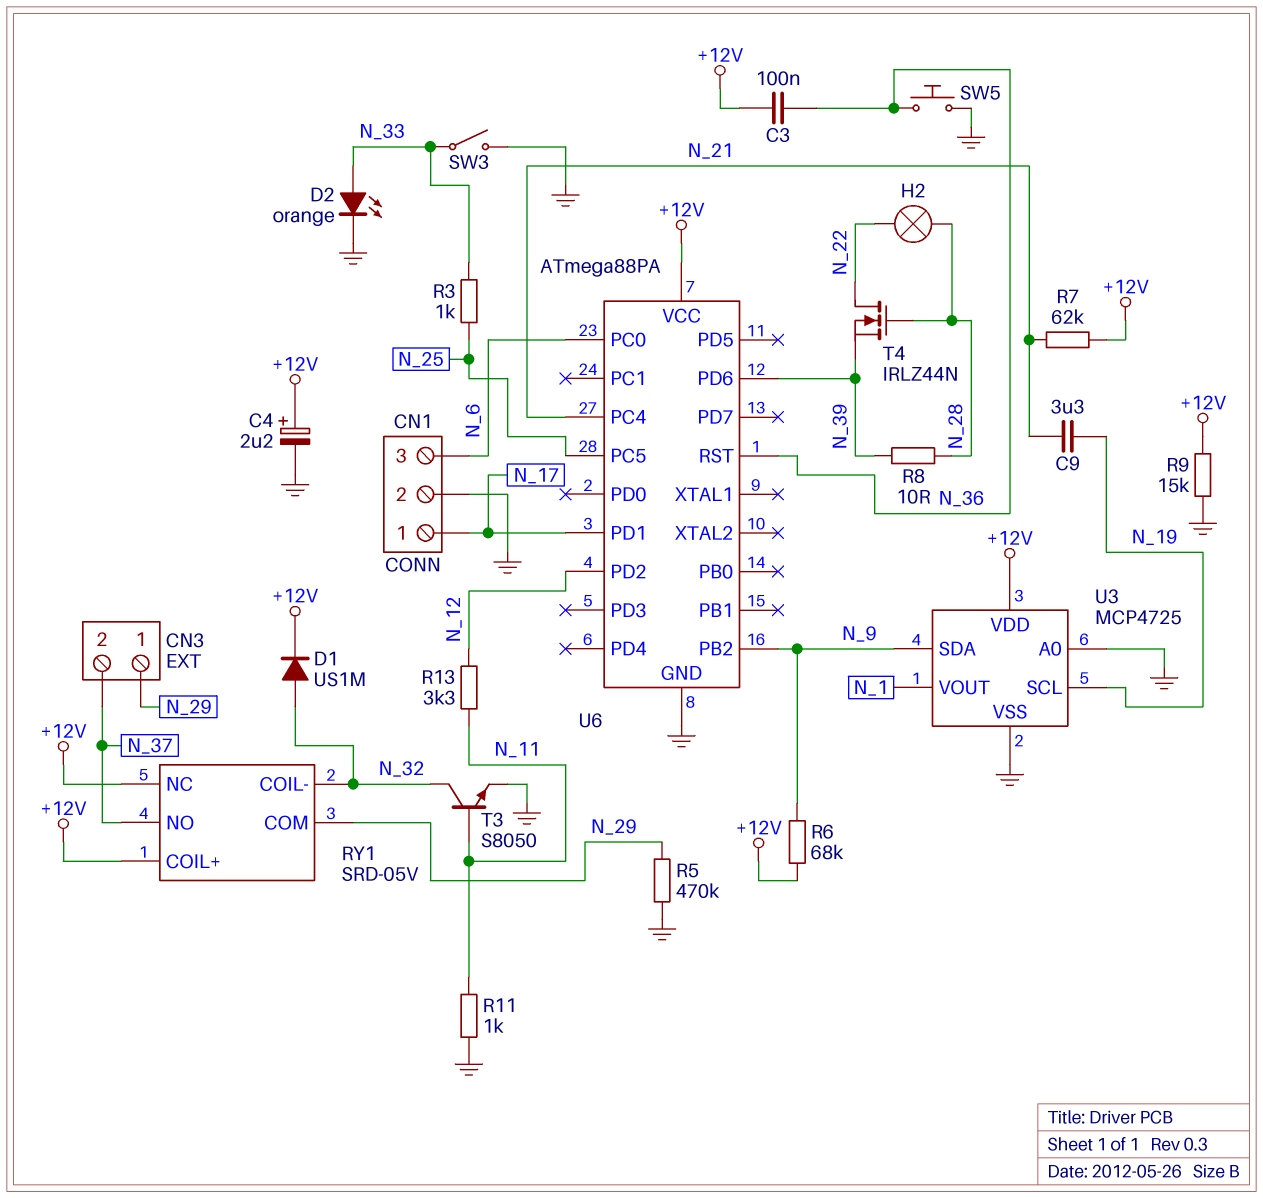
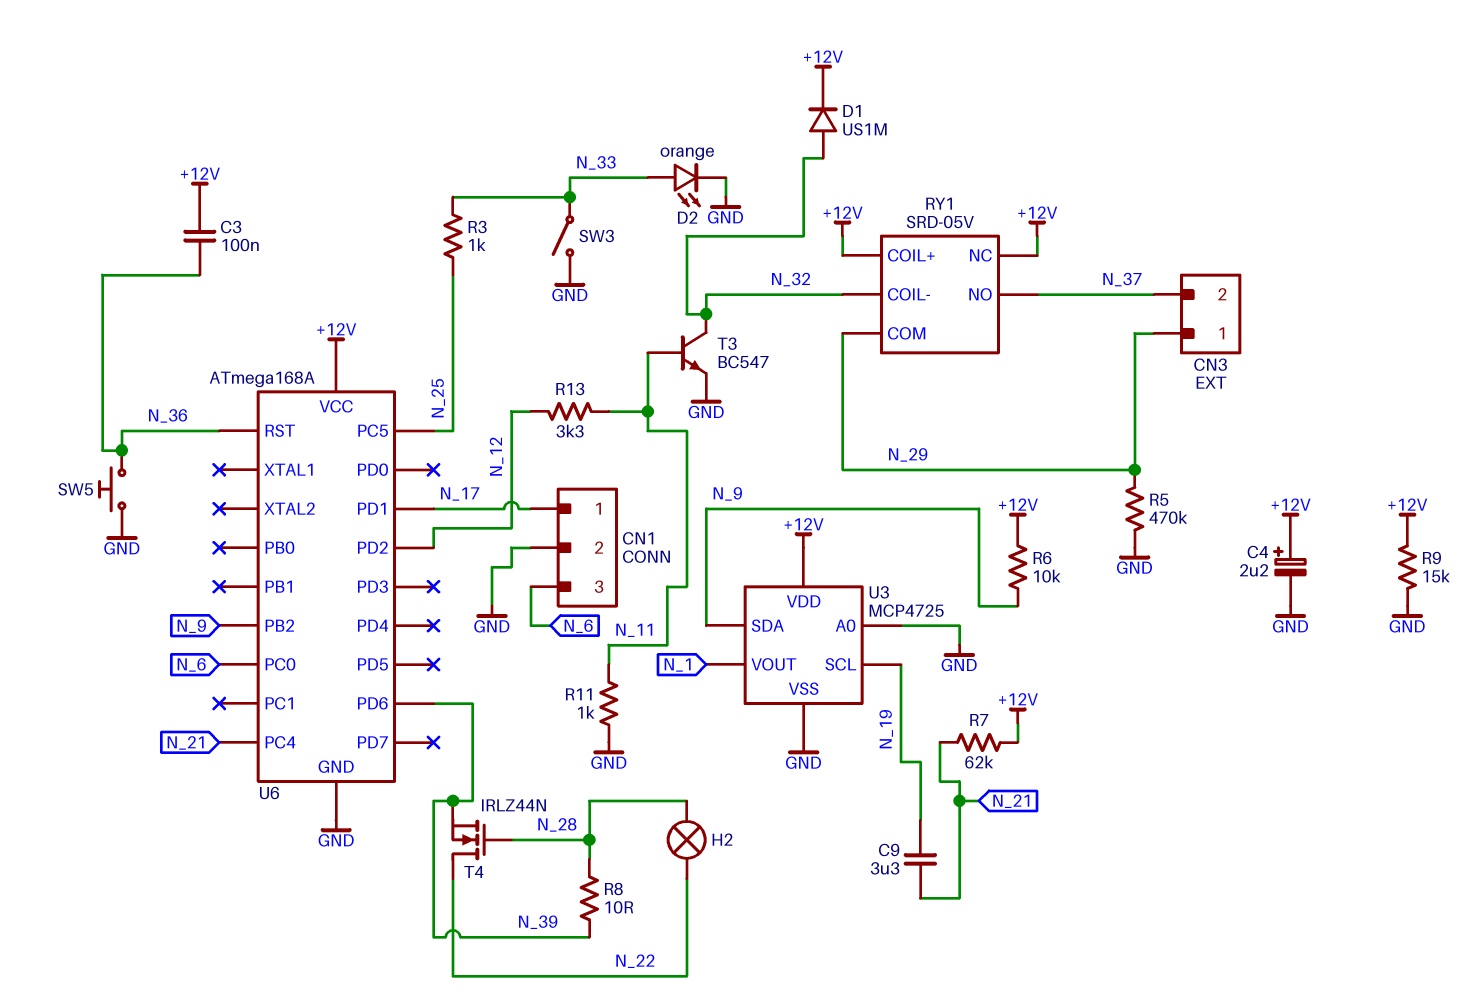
R6: 68k (+12V, N_9) -> 10k (+12V, N_9)
T3: NPN S8050 (B N_11, C N_32, E GND) -> NPN BC547 (B N_11, C N_32, E GND)
U6: ATmega88PA -> ATmega168A

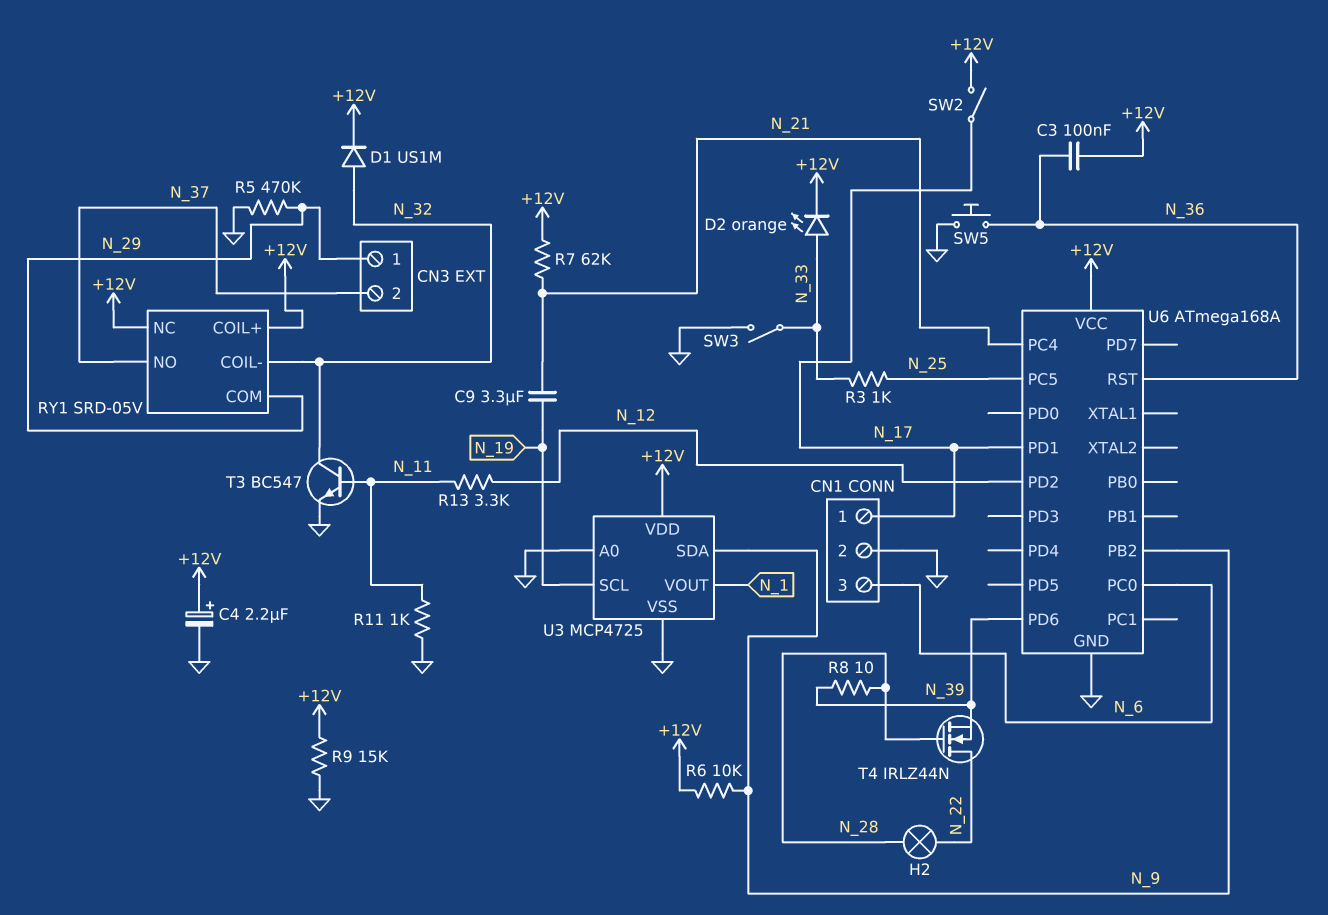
D2: LED orange (A N_33, K GND) -> LED orange (A N_33, K +12V)
SW2: none -> switch (+12V, N_17)

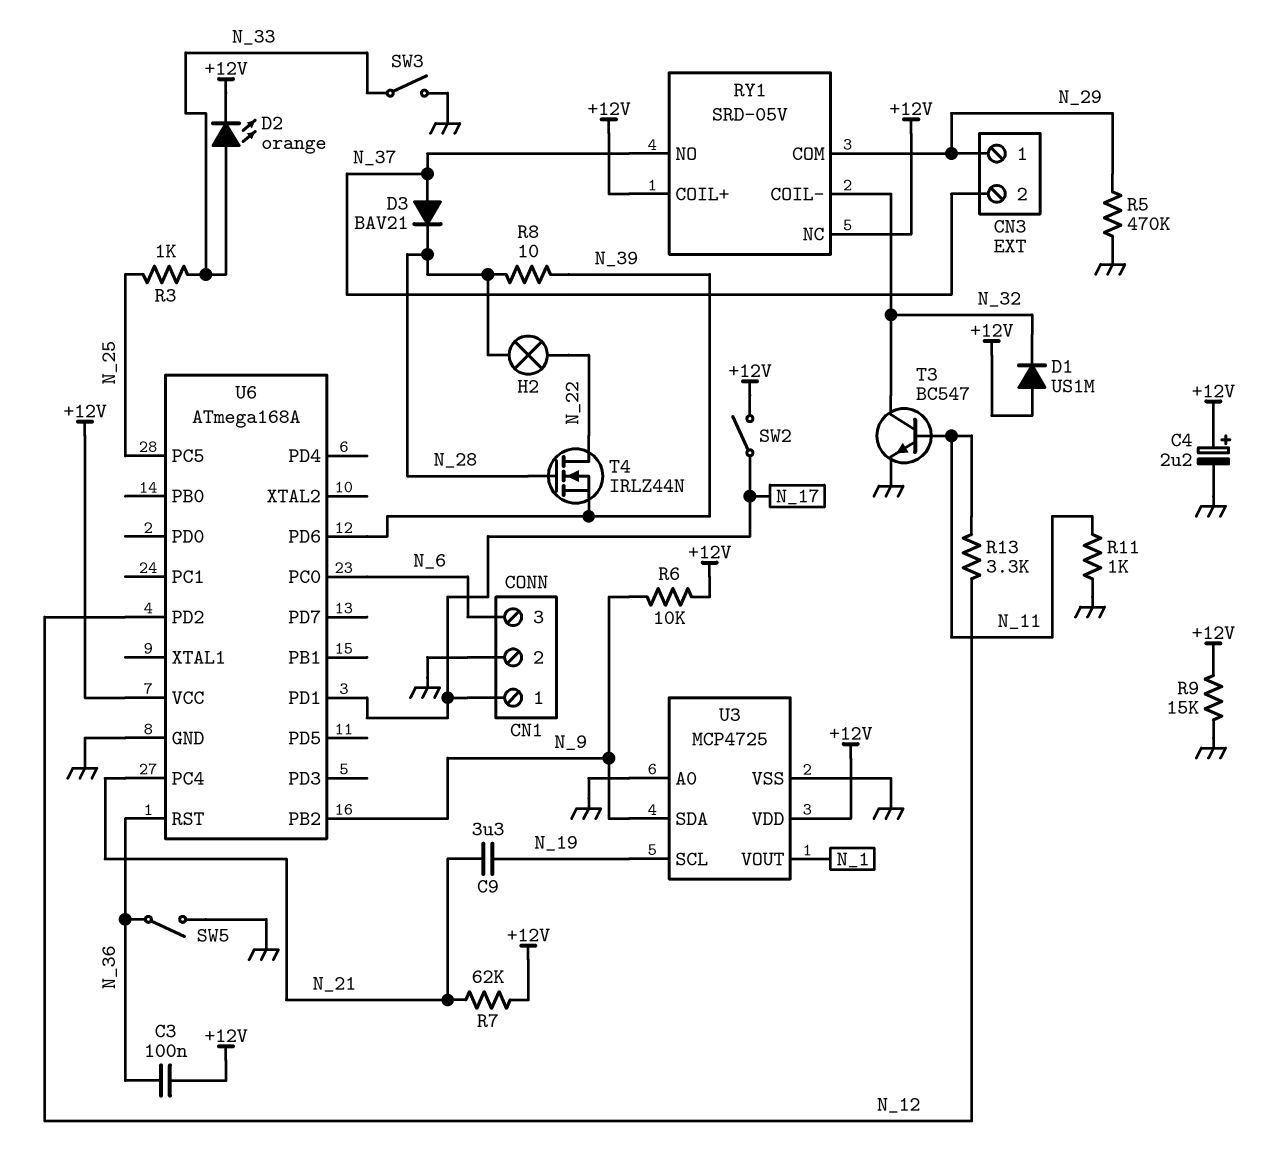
D1: diode US1M (A N_32, K +12V) -> diode US1M (A +12V, K N_32)
D3: none -> diode BAV21 (A N_37, K N_28)
SW5: button (GND, N_36) -> switch (GND, N_36)

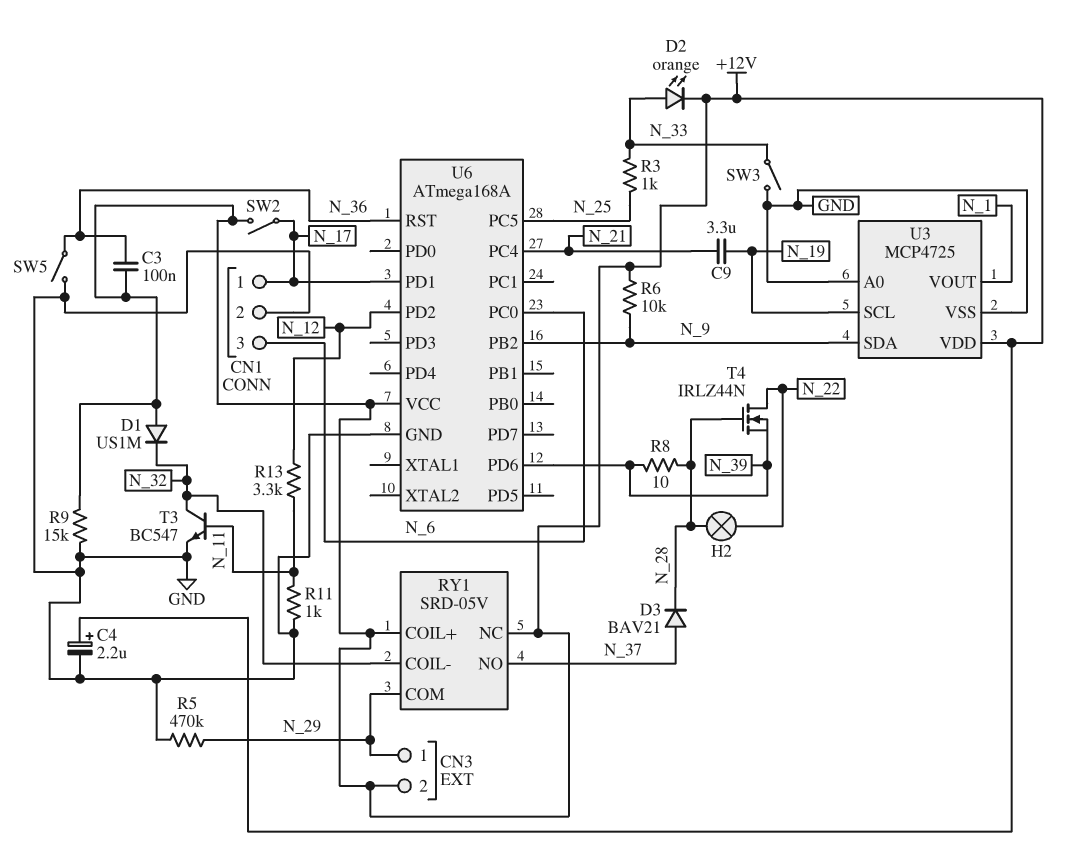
CN3 pin 2: N_37 -> +12V
R7: 62k (+12V, N_21) -> none

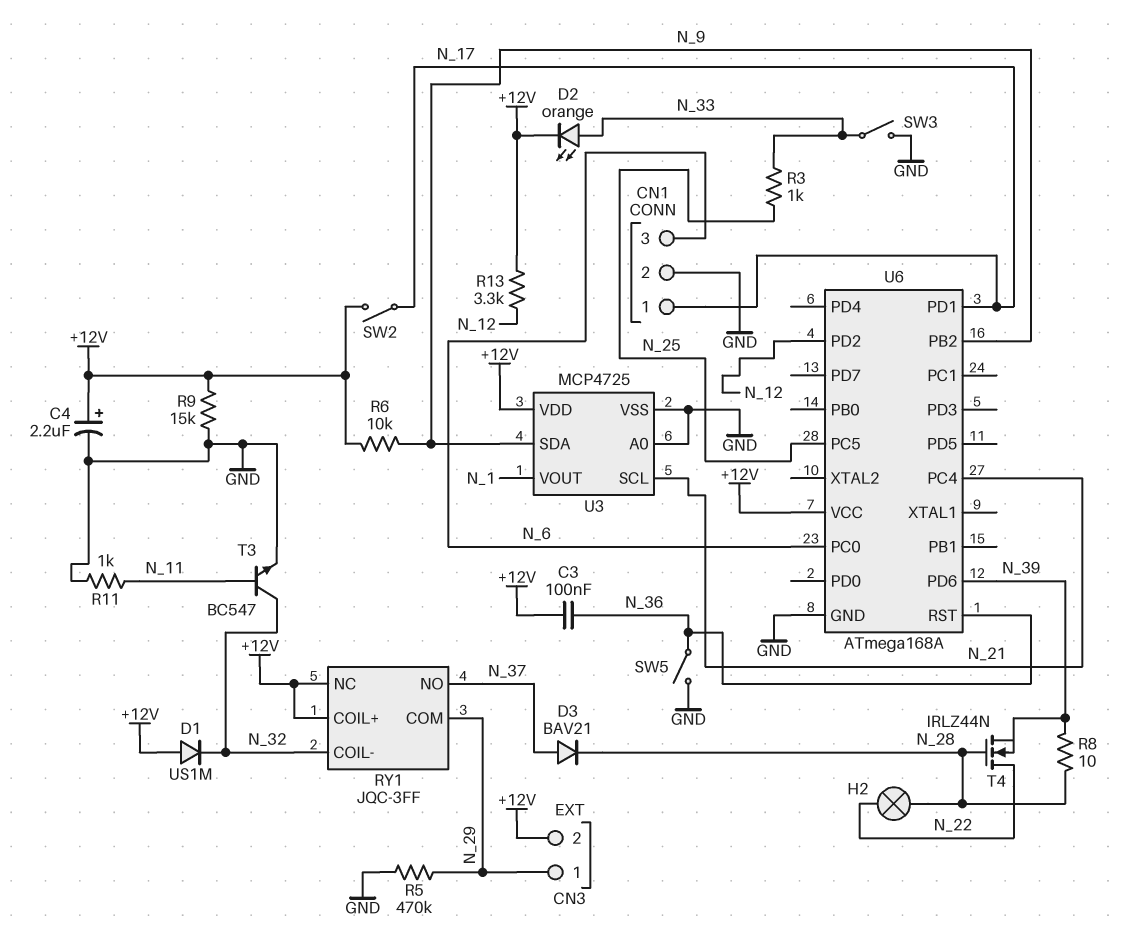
C9: 3.3uF (N_19, N_21) -> none
R13: 3.3k (N_11, N_12) -> 3.3k (+12V, N_12)
RY1: SRD-05V -> JQC-3FF
U3 pin SCL: N_19 -> N_21

